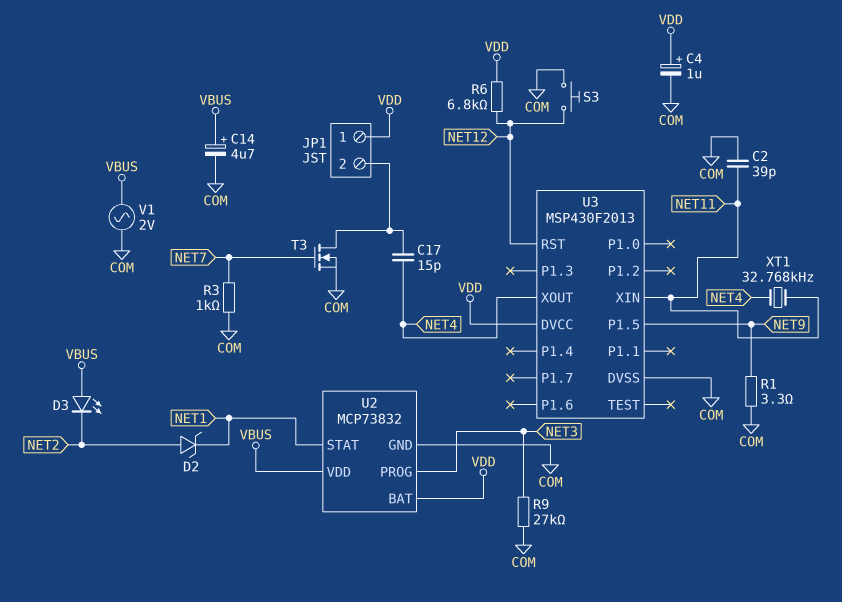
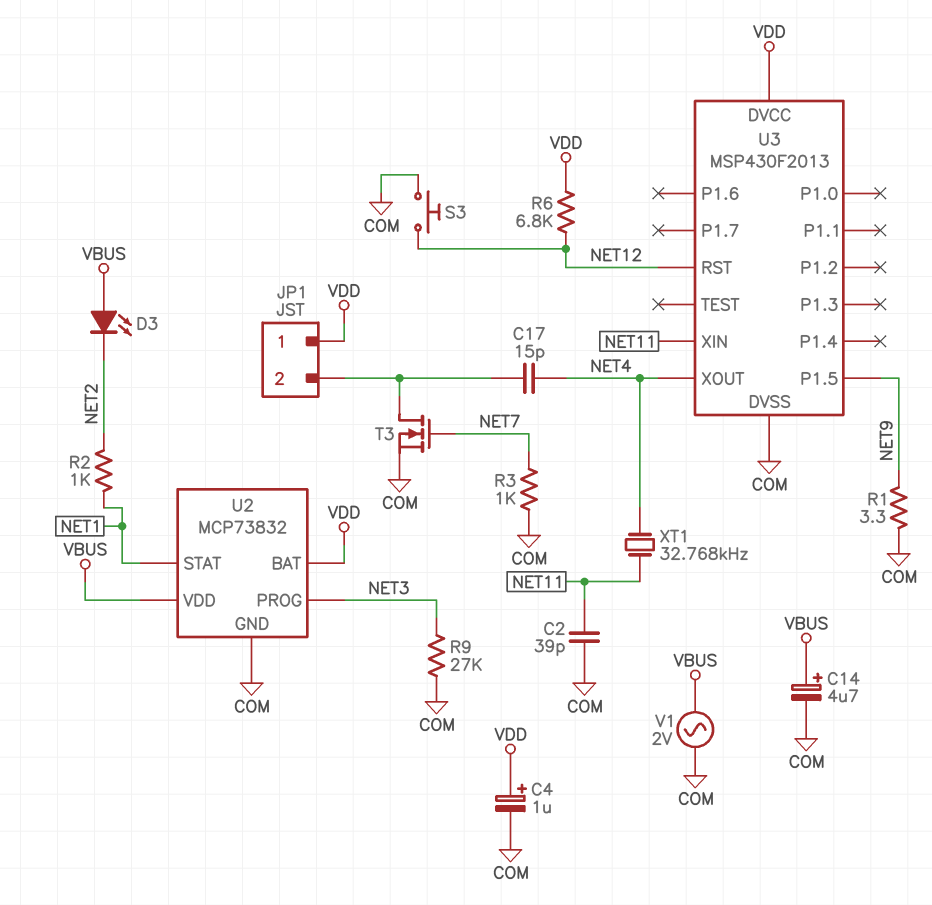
D2: zener (A NET2, K NET1) -> none
R2: none -> 1k (NET1, NET2)

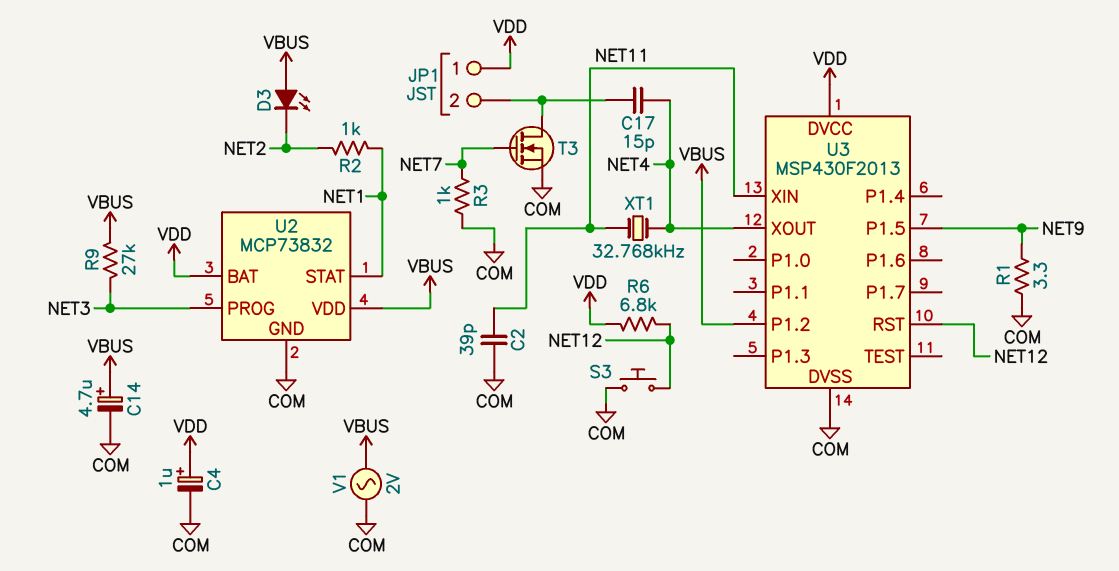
R9: 27k (COM, NET3) -> 27k (NET3, VBUS)
U3 pin P1.2: none -> VBUS

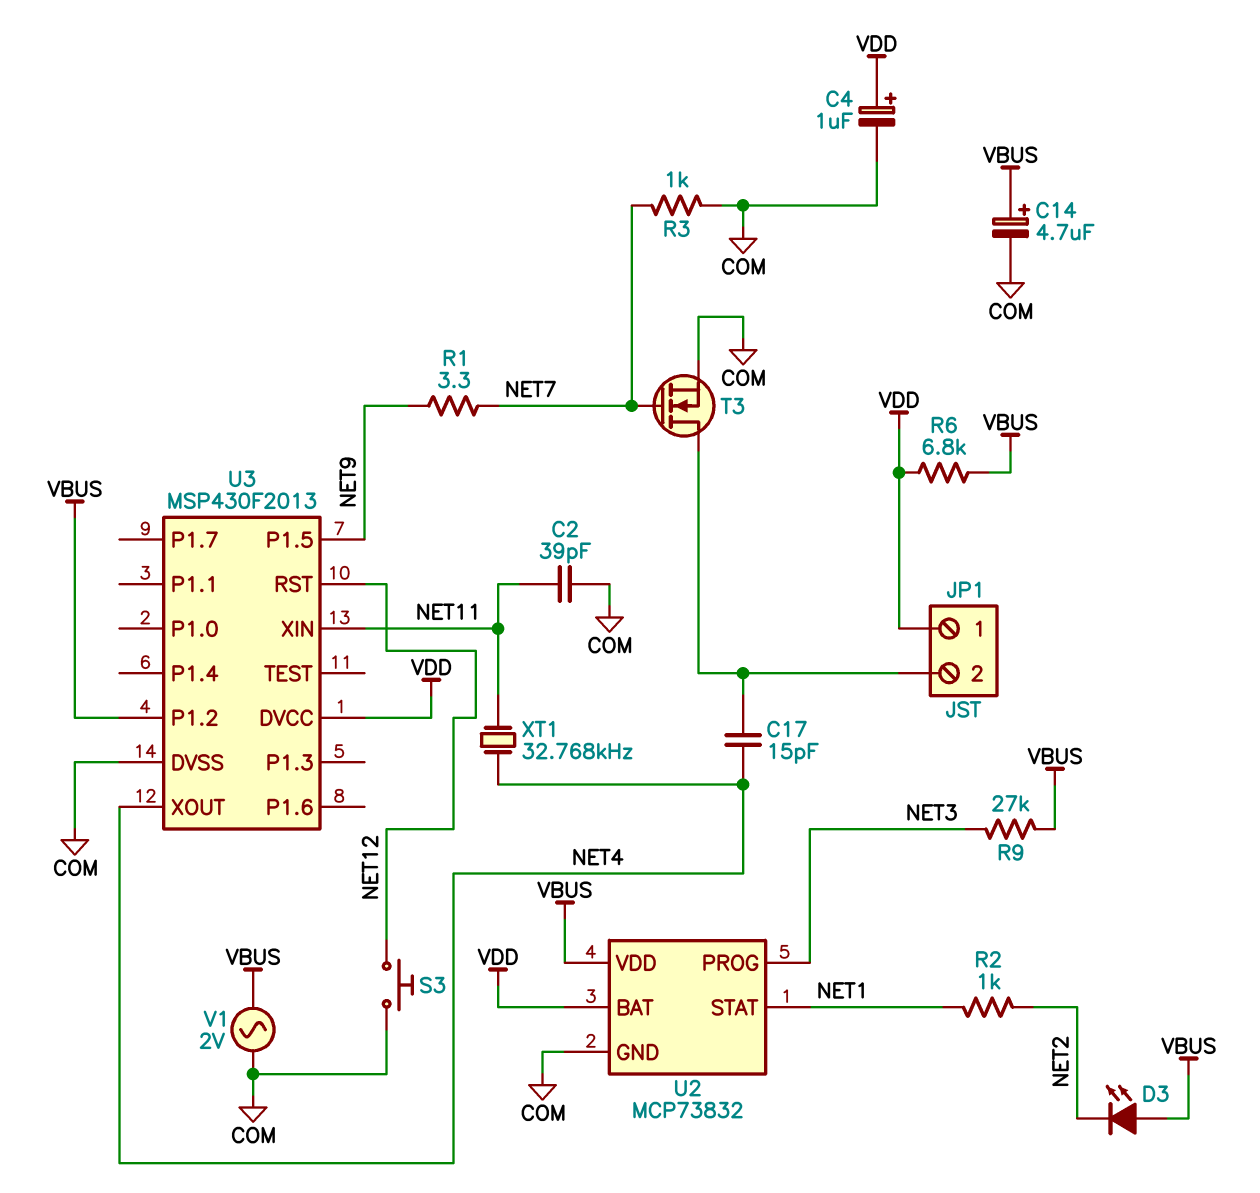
R1: 3.3 (COM, NET9) -> 3.3 (NET7, NET9)
R6: 6.8k (NET12, VDD) -> 6.8k (VBUS, VDD)

